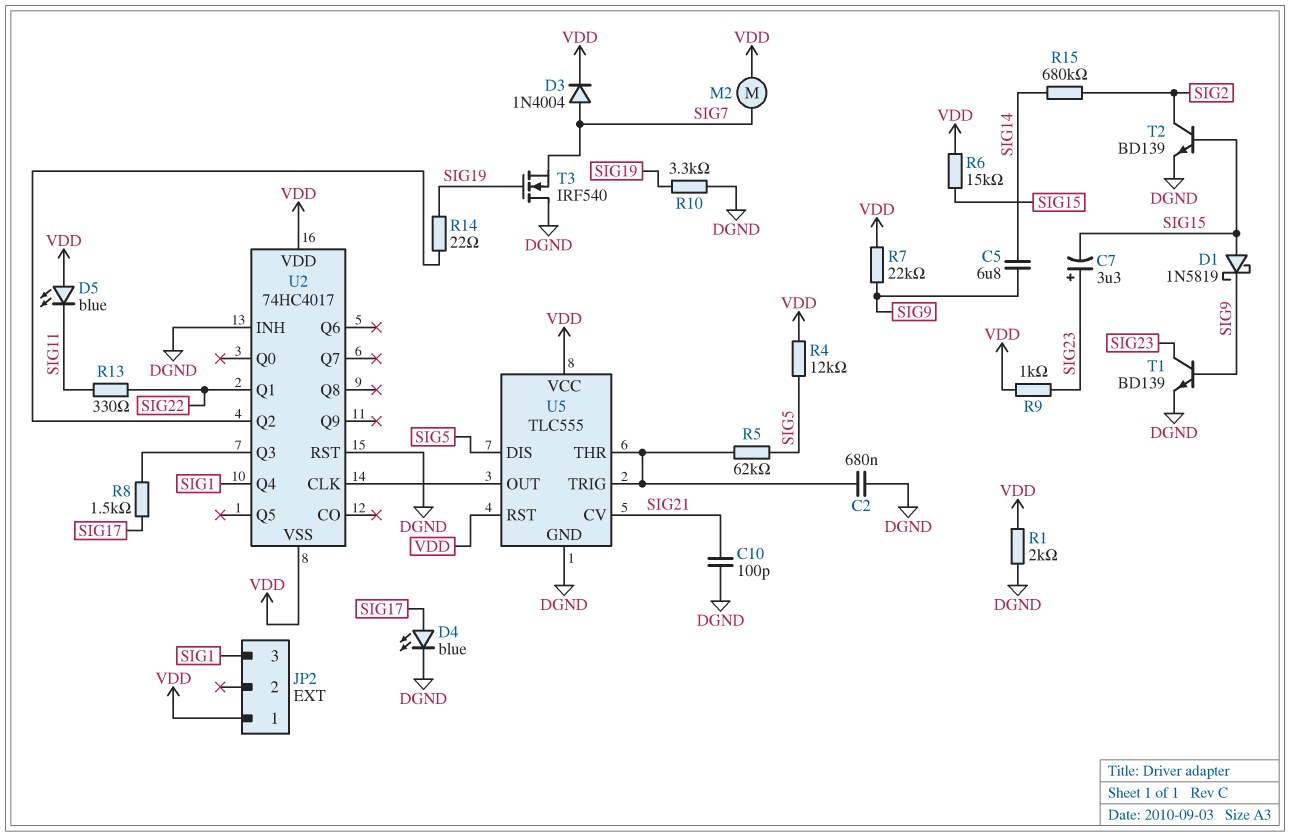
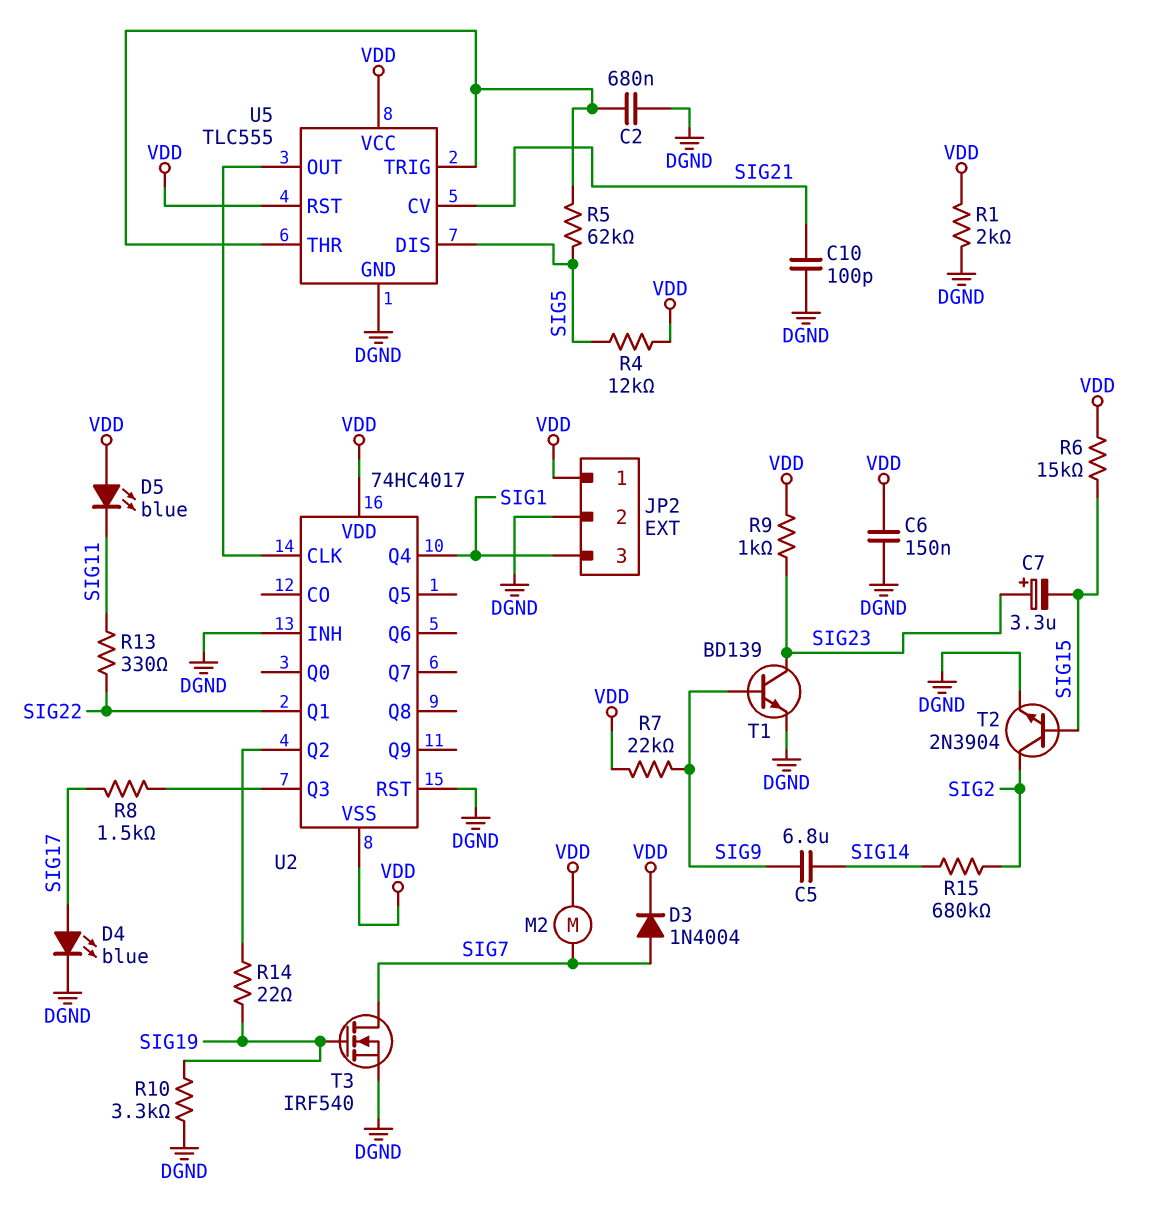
C6: none -> 150nF (DGND, VDD)
D1: schottky 1N5819 (A SIG15, K SIG9) -> none
JP2 pin 2: none -> DGND
T2: NPN BD139 (B SIG15, C SIG2, E DGND) -> NPN 2N3904 (B SIG15, C SIG2, E DGND)
T3: NMOS IRF540 (G SIG19, D DGND, S SIG7) -> NMOS IRF540 (G SIG19, D SIG7, S DGND)

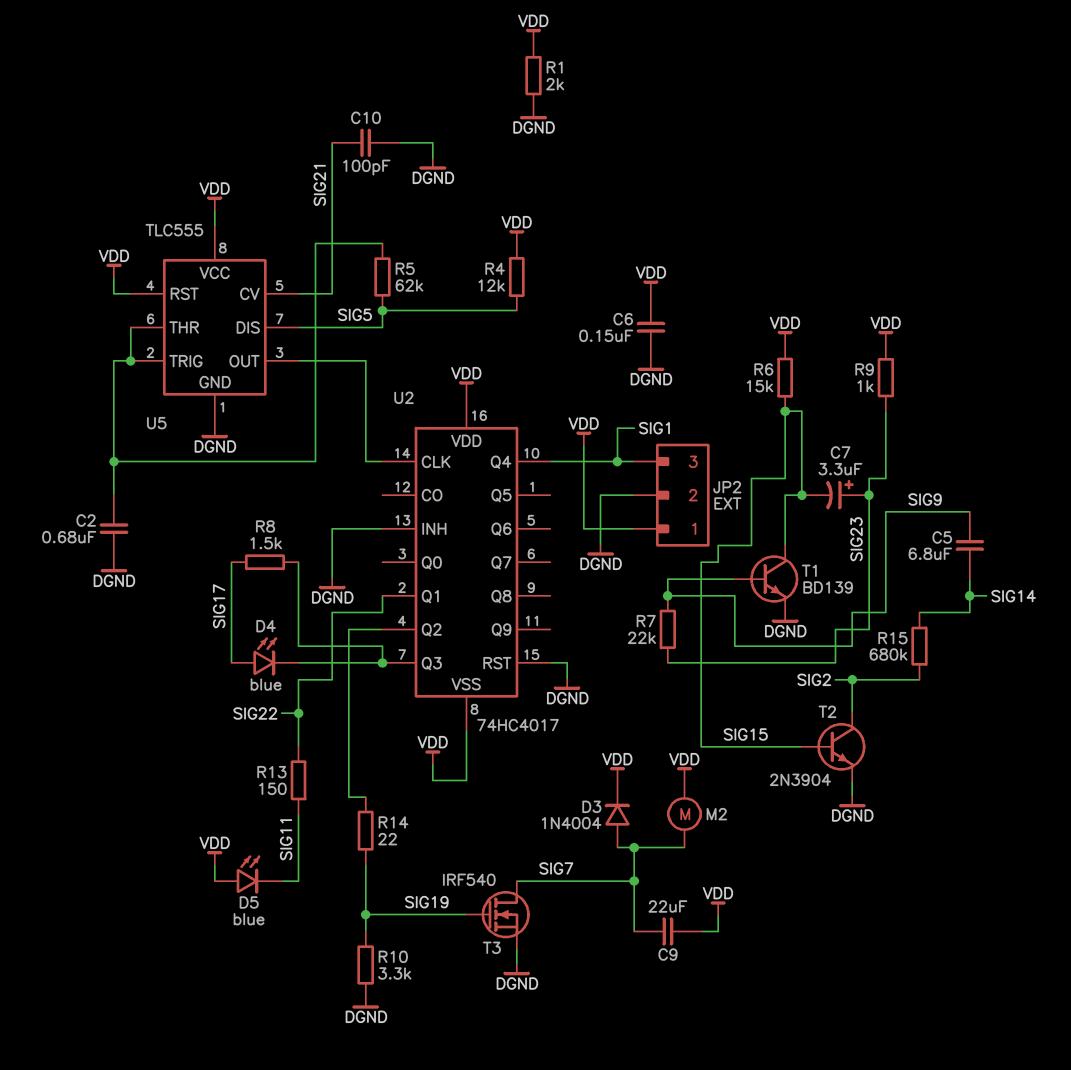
C9: none -> 22uF (SIG7, VDD)
D4: LED blue (A SIG17, K DGND) -> LED blue (A SIG17, K U2/Q3)
R7: 22k (SIG9, VDD) -> 22k (SIG9, SIG23)
R13: 330 (SIG11, SIG22) -> 150 (SIG11, SIG22)
T1: NPN BD139 (B SIG9, C SIG23, E DGND) -> NPN BD139 (B SIG9, C SIG15, E DGND)

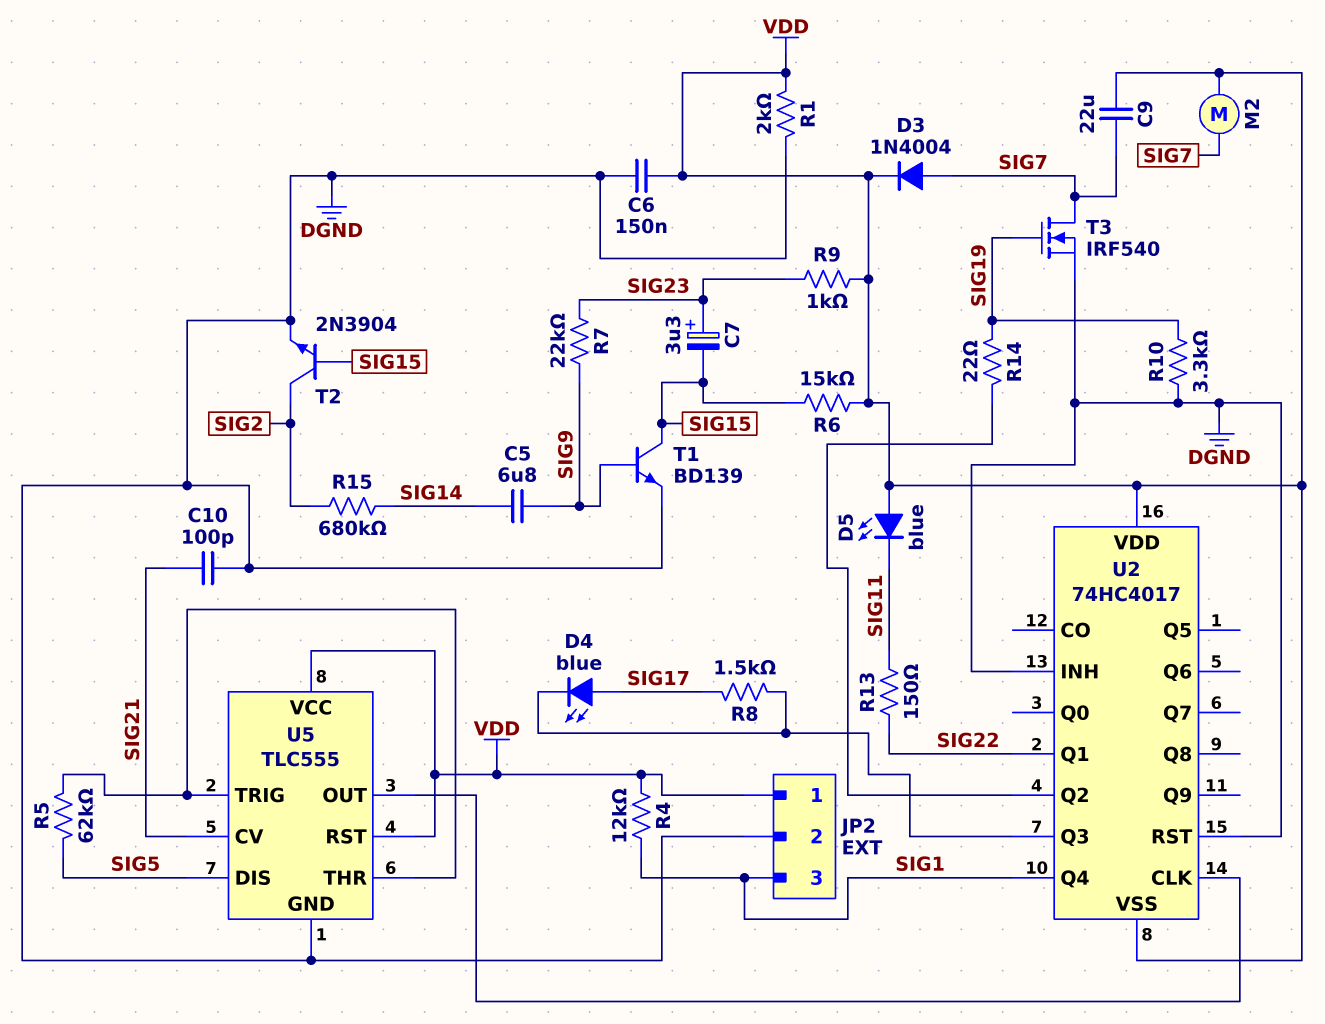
C2: 680nF (DGND, U5/THR) -> none
R4: 12k (SIG5, VDD) -> 12k (SIG1, VDD)

